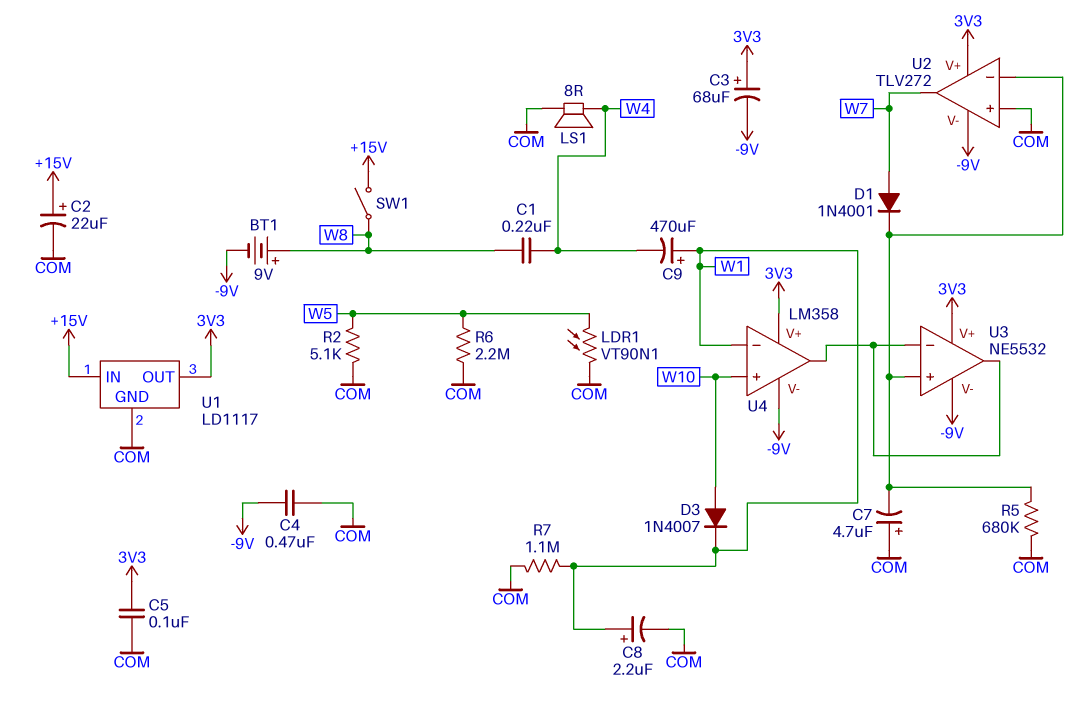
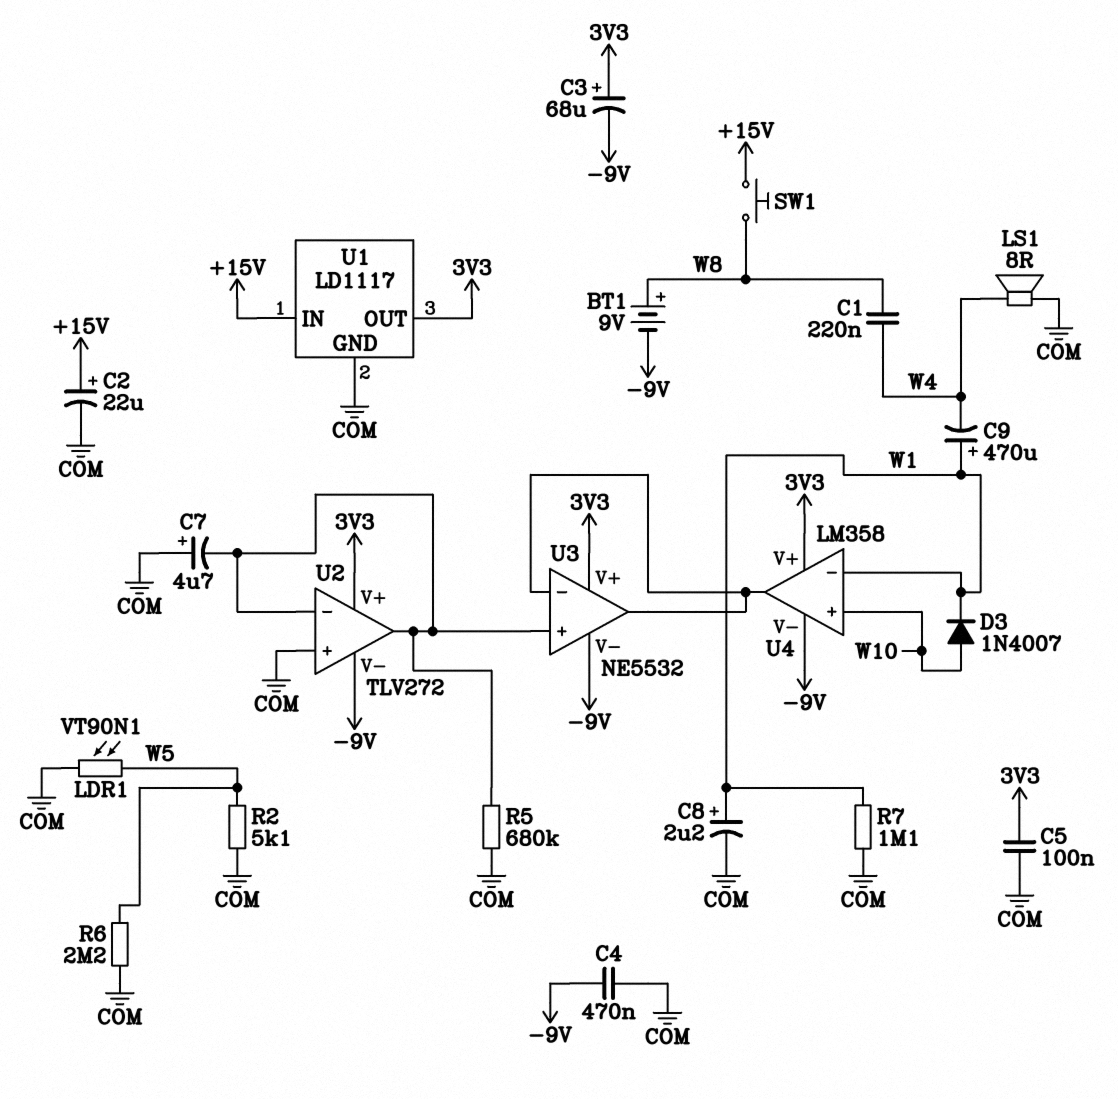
D1: diode 1N4001 (A W7, K U2/in-) -> none
SW1: switch (+15V, W8) -> button (+15V, W8)
U2 pin out: W7 -> U2/in-

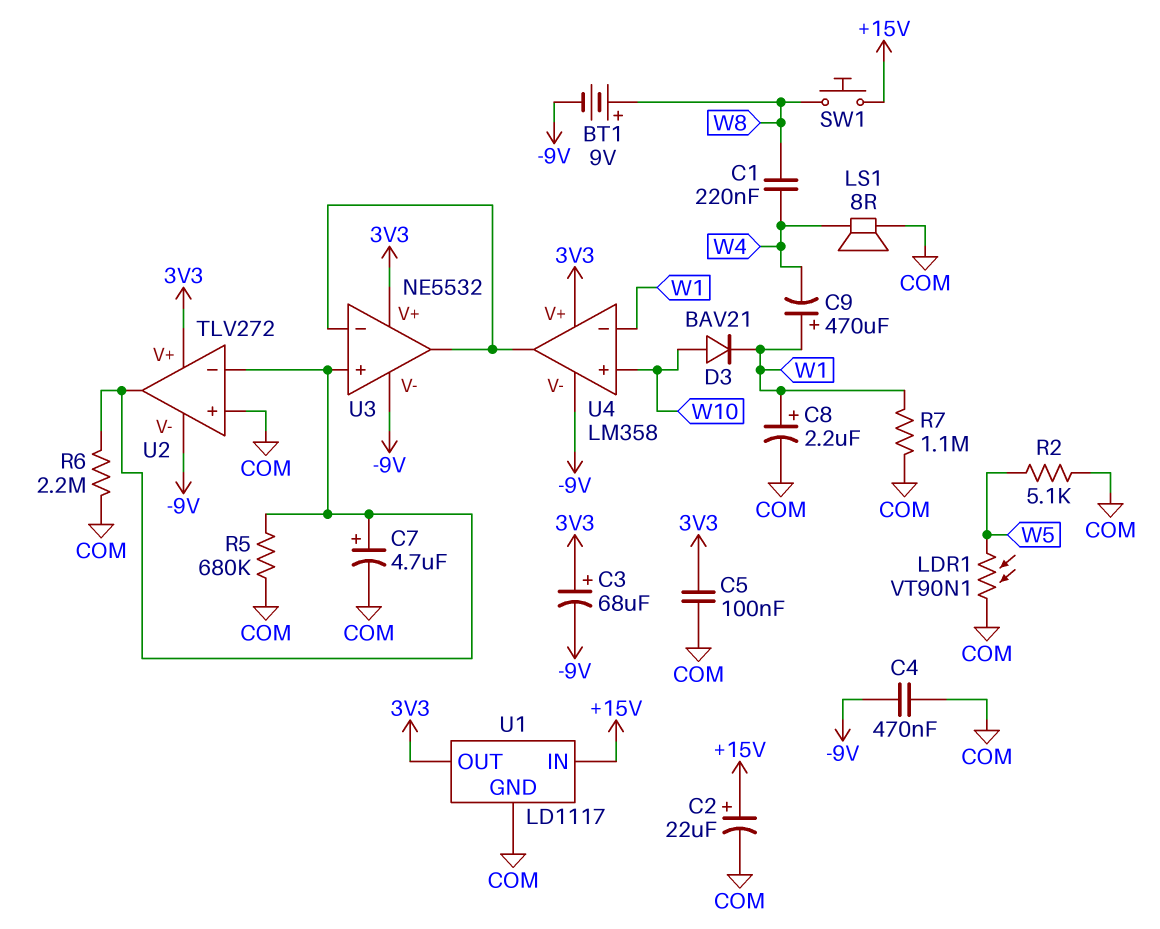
C7: 4.7uF (plus COM, minus U2/in-) -> 4.7uF (plus U2/in-, minus COM)
D3: diode 1N4007 (A W10, K W1) -> diode BAV21 (A W10, K W1)
R6: 2.2M (COM, W5) -> 2.2M (COM, U2/in-)

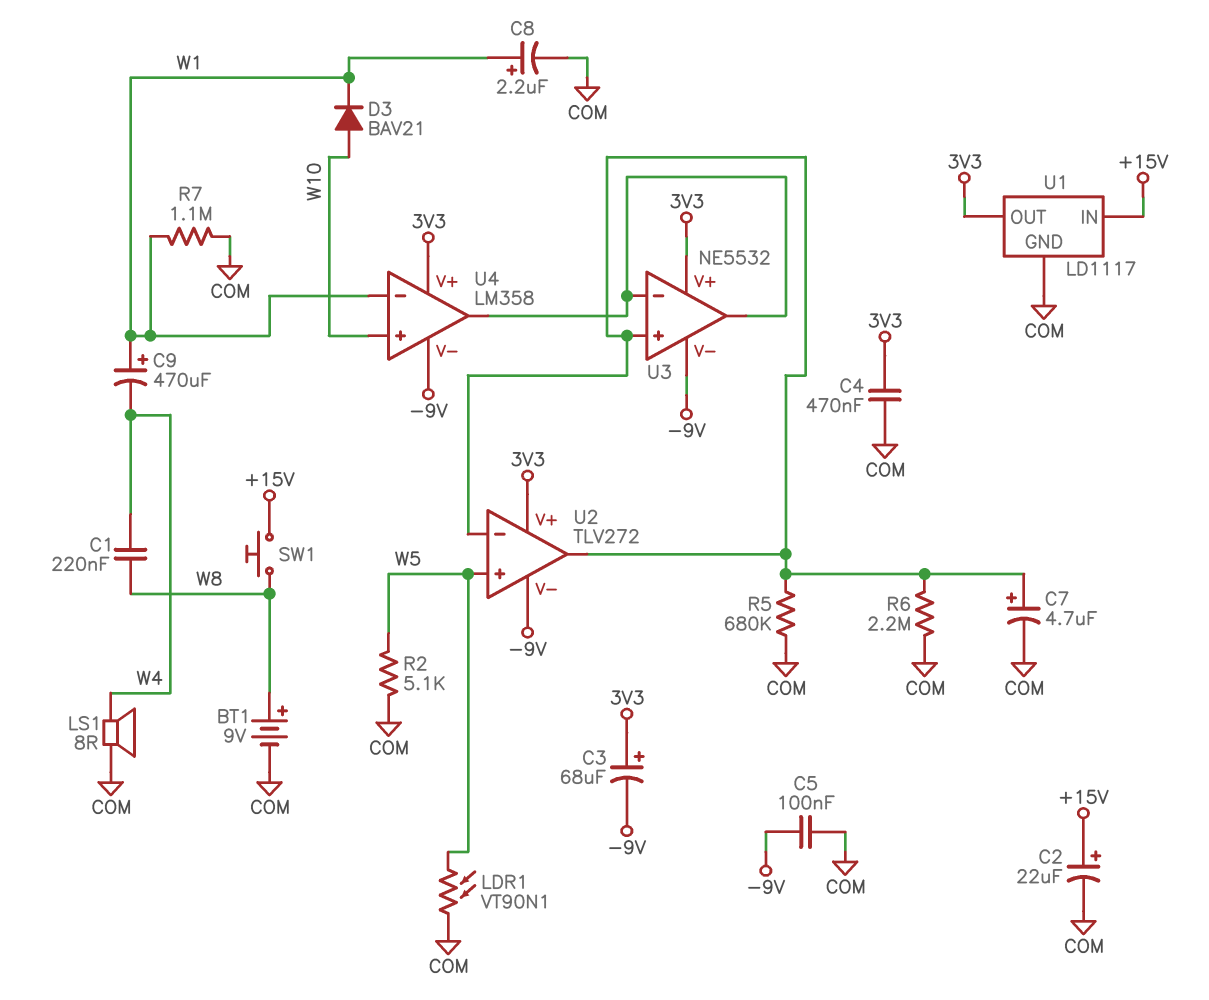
BT1: 9V (plus W8, minus -9V) -> 9V (plus W8, minus COM)
C4: 470nF (-9V, COM) -> 470nF (3V3, COM)
C5: 100nF (3V3, COM) -> 100nF (-9V, COM)
U2 pin in+: COM -> W5

